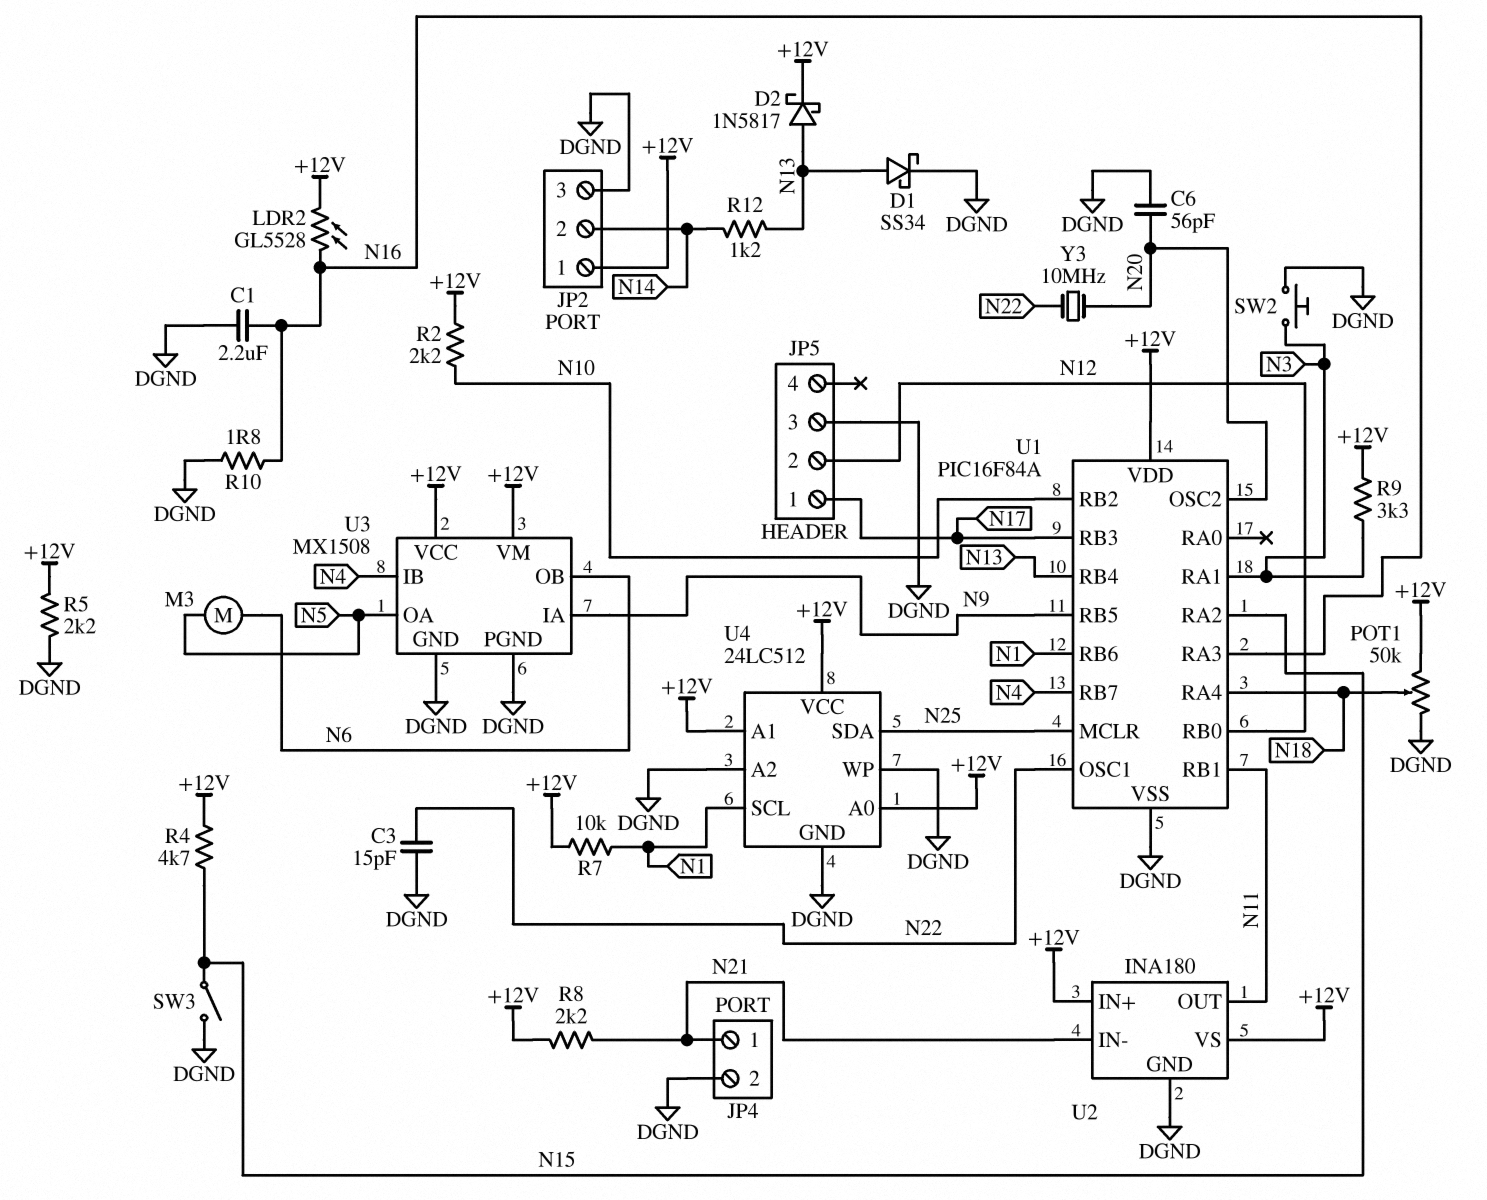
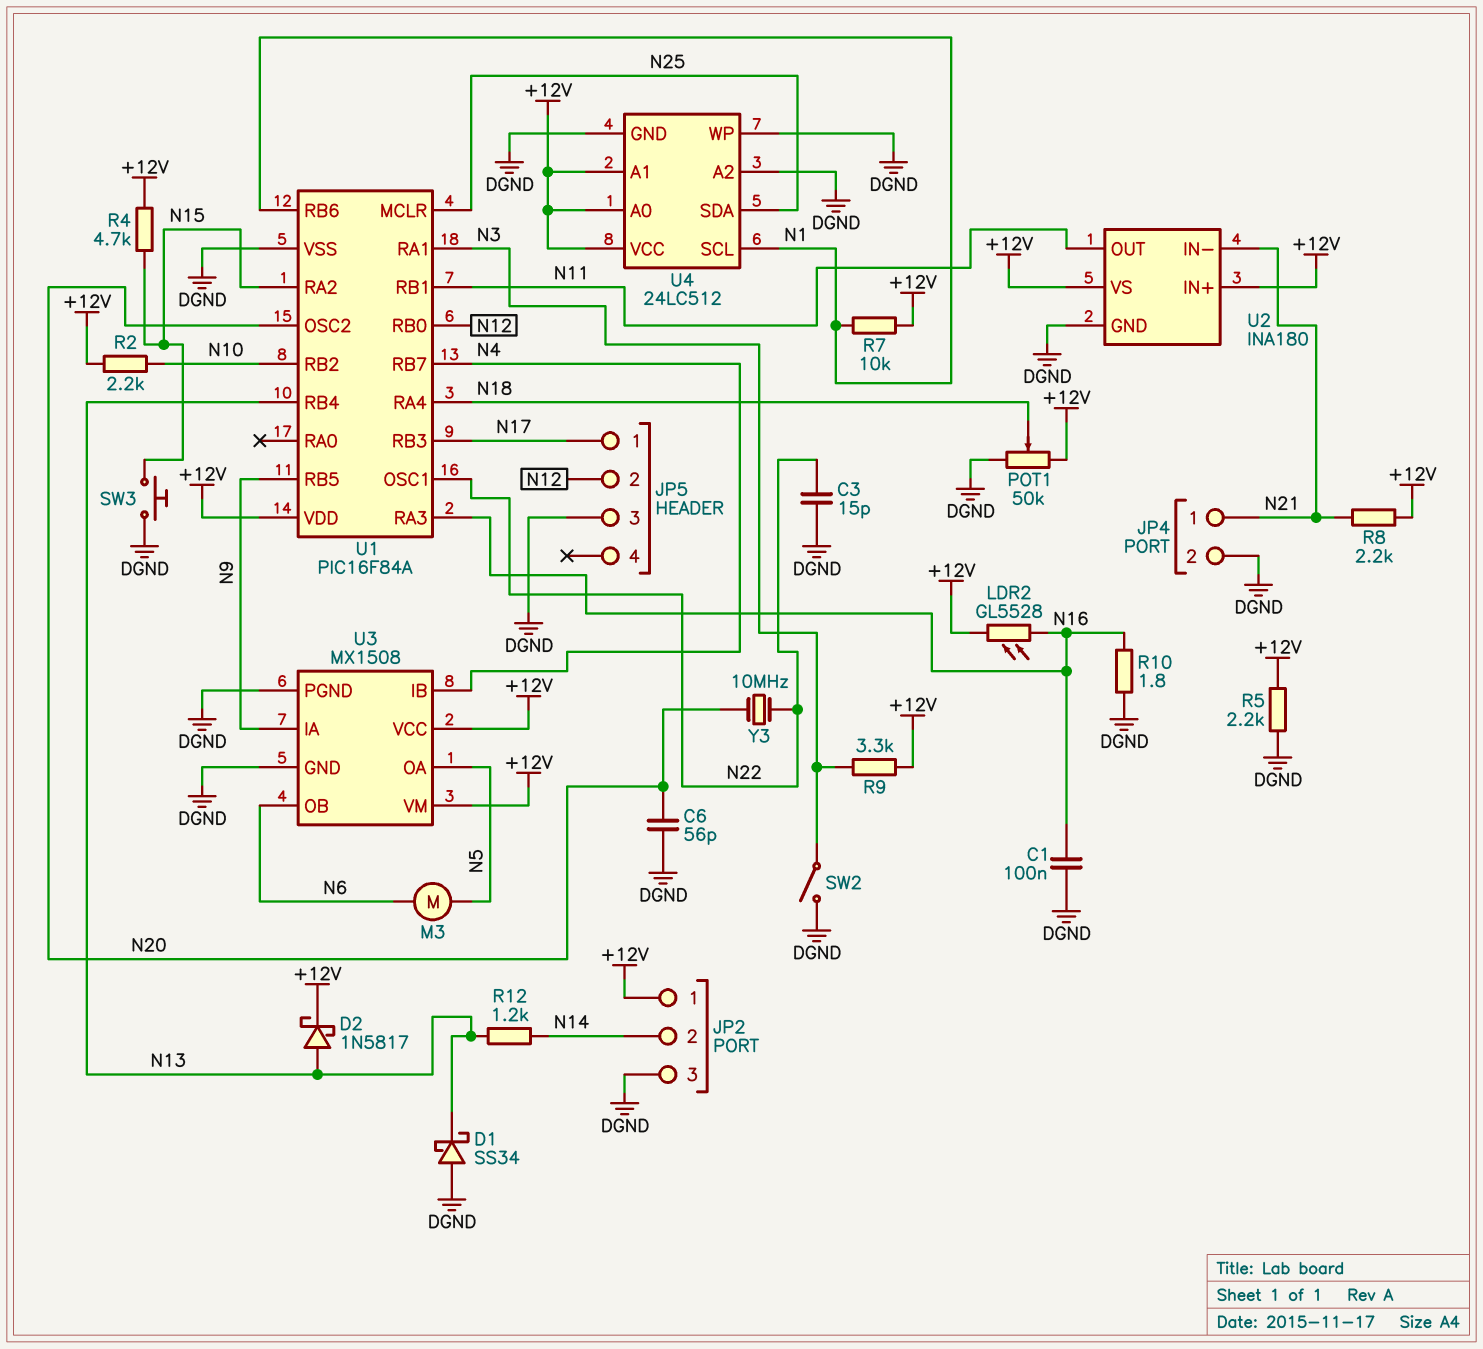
C1: 2.2uF (DGND, N16) -> 100nF (DGND, N16)
D1: schottky SS34 (A N13, K DGND) -> schottky SS34 (A DGND, K N13)
SW2: button (DGND, N3) -> switch (DGND, N3)
SW3: switch (DGND, N15) -> button (DGND, N15)

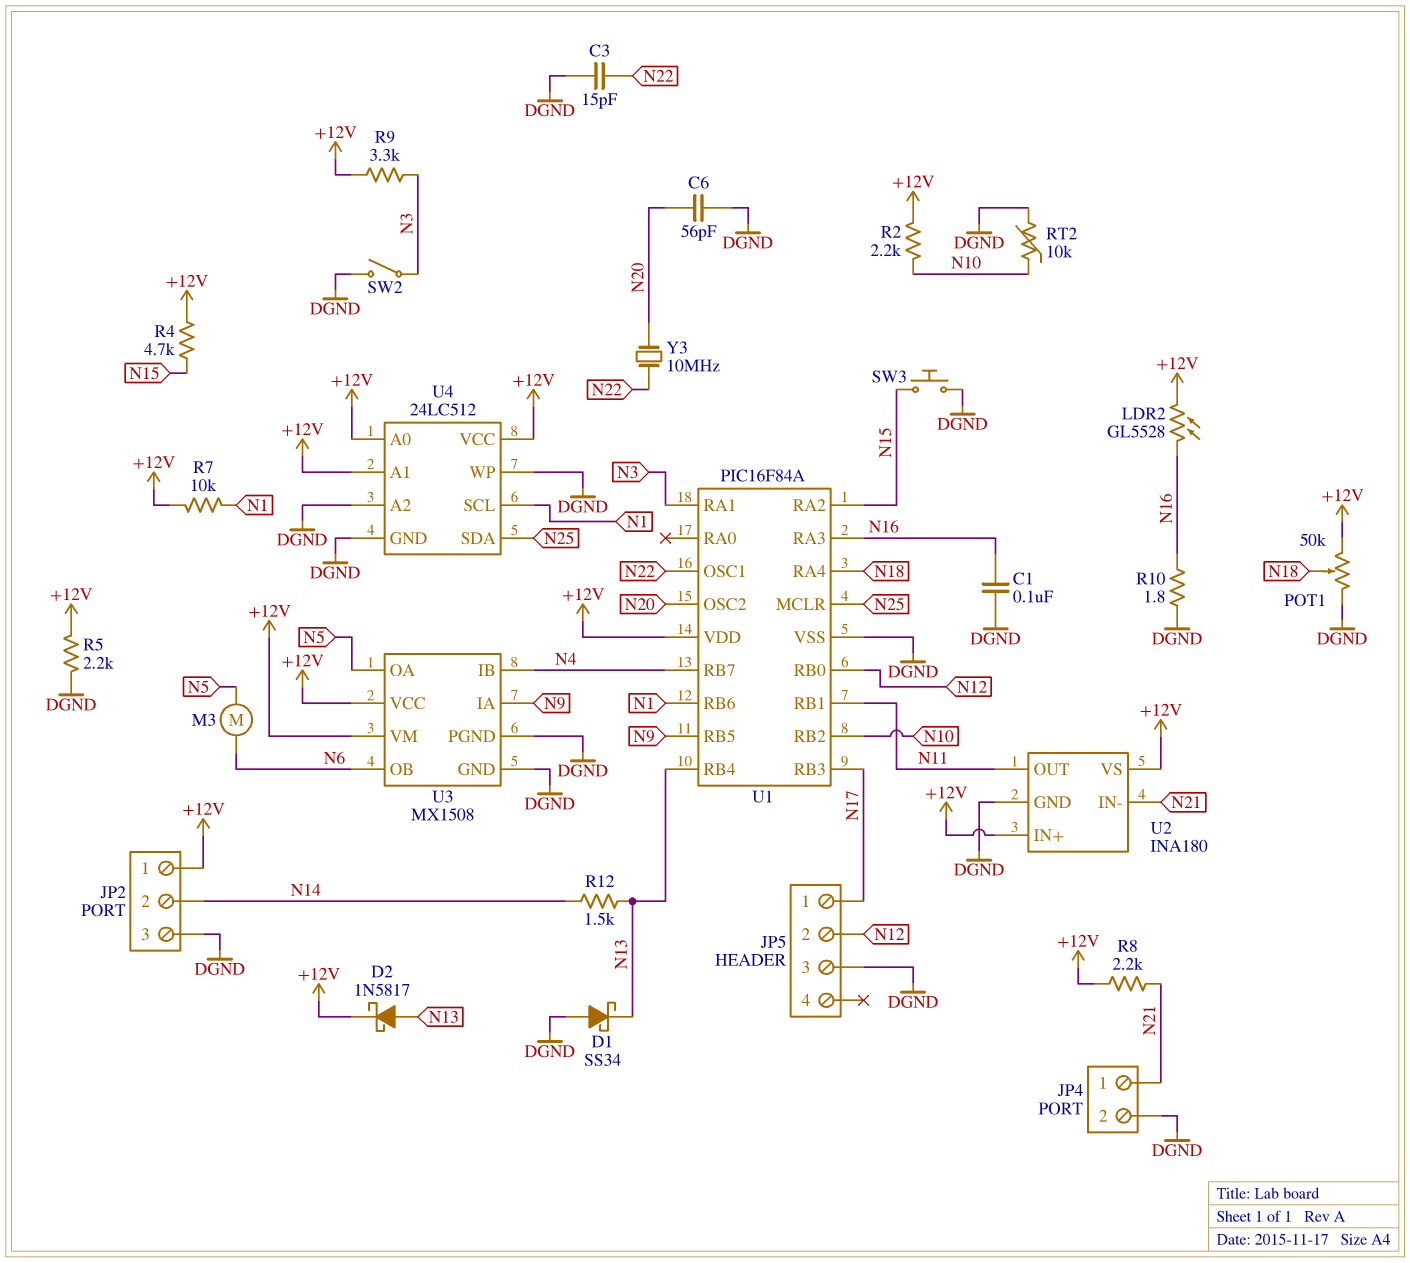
R12: 1.2k (N13, N14) -> 1.5k (N13, N14)
RT2: none -> 10k (DGND, N10)

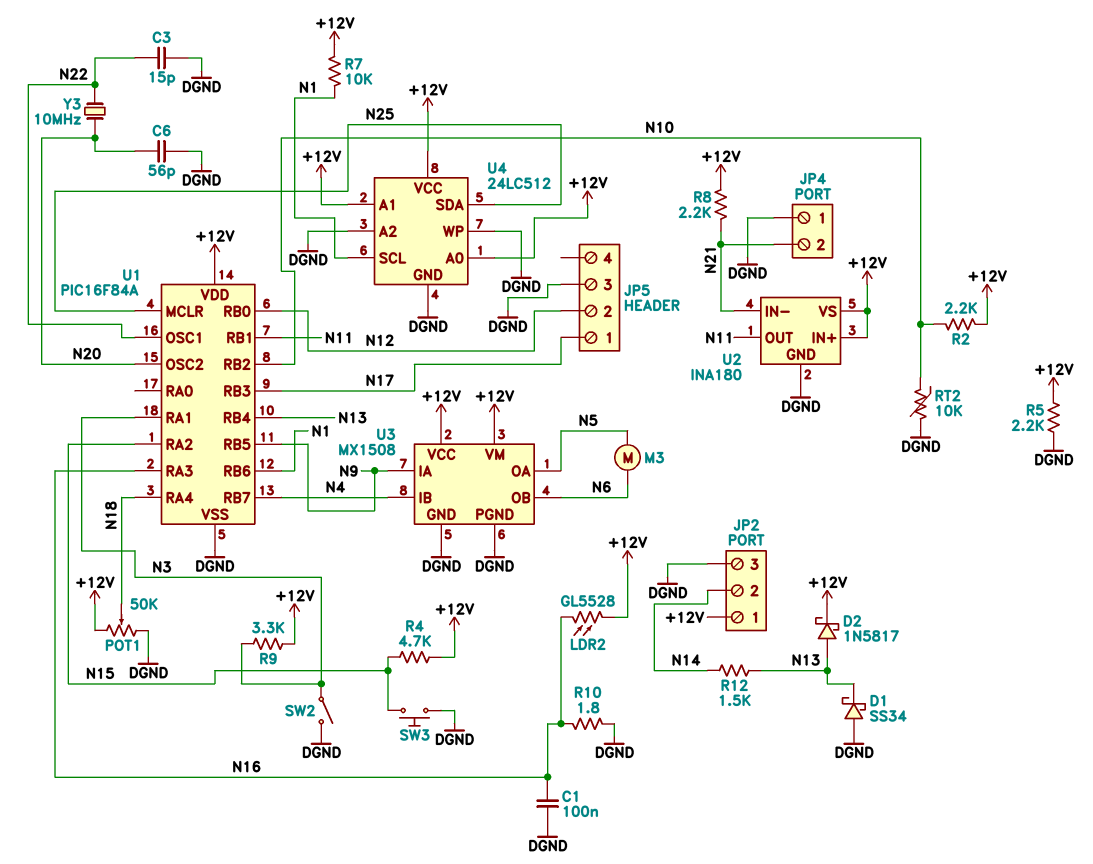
JP4 pin 1: N21 -> DGND
JP4 pin 2: DGND -> N21

